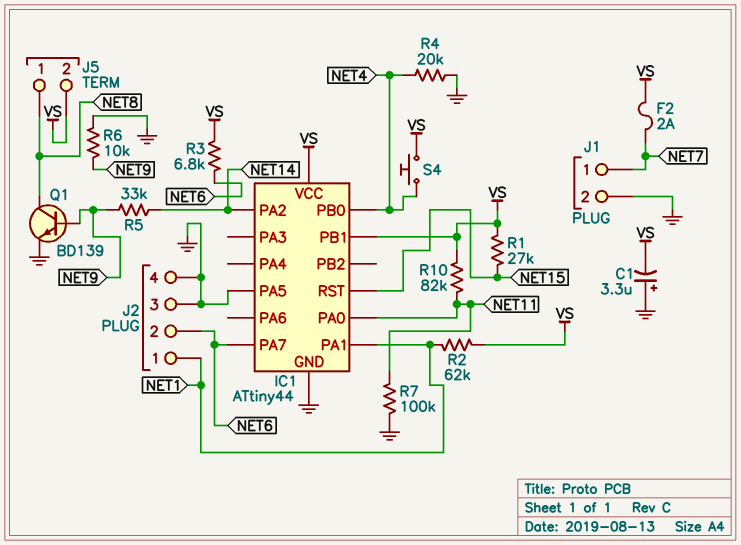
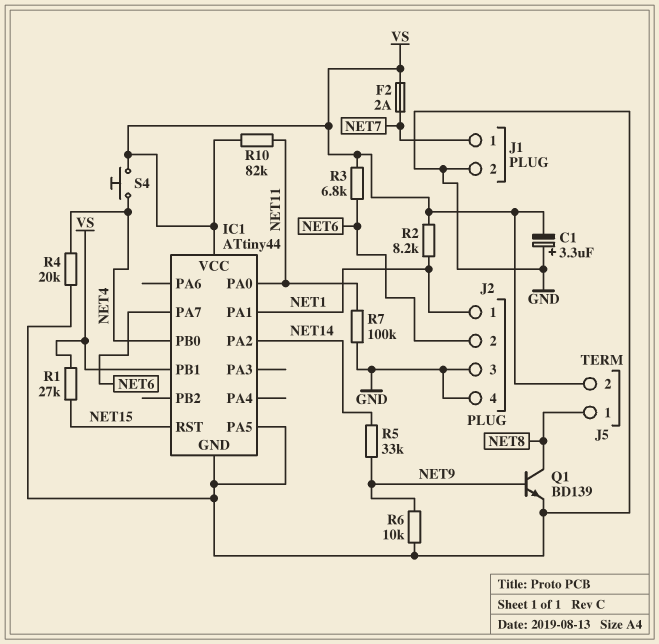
R2: 62k (NET1, VS) -> 8.2k (NET1, VS)

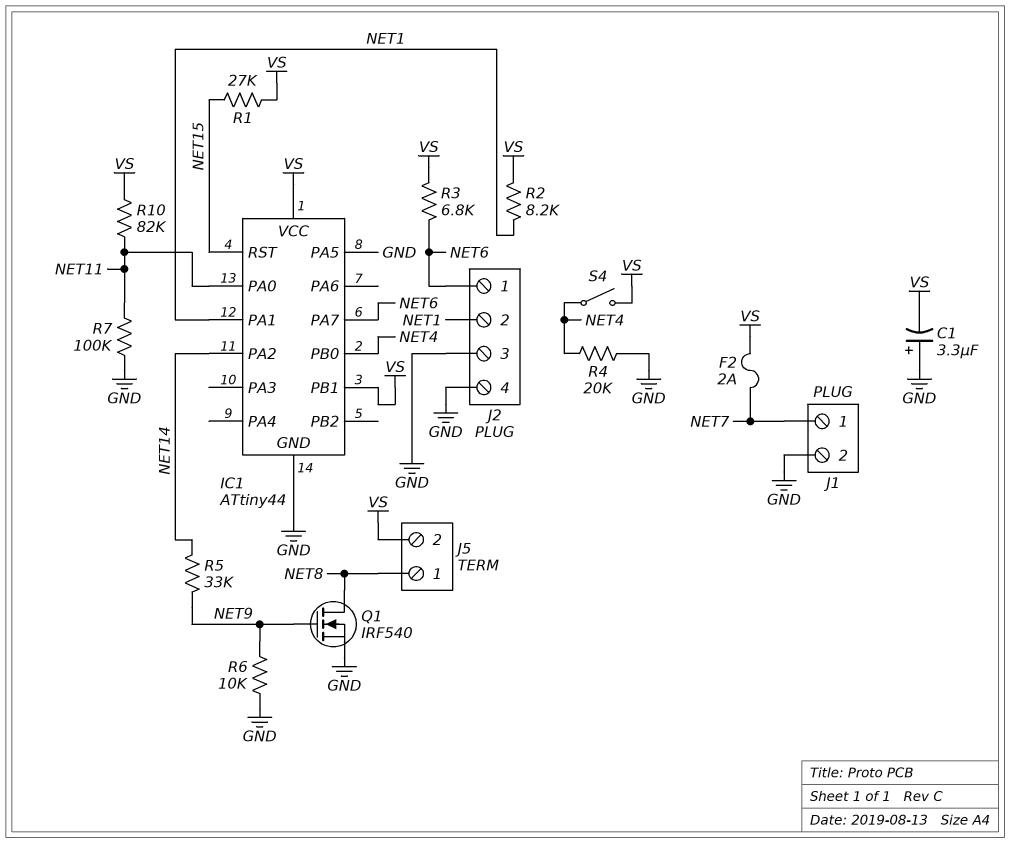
J2 pin 1: NET1 -> NET6
J2 pin 2: NET6 -> NET1
Q1: NPN BD139 (B NET9, C NET8, E GND) -> NMOS IRF540 (G NET9, D NET8, S GND)
S4: button (NET4, VS) -> switch (NET4, VS)

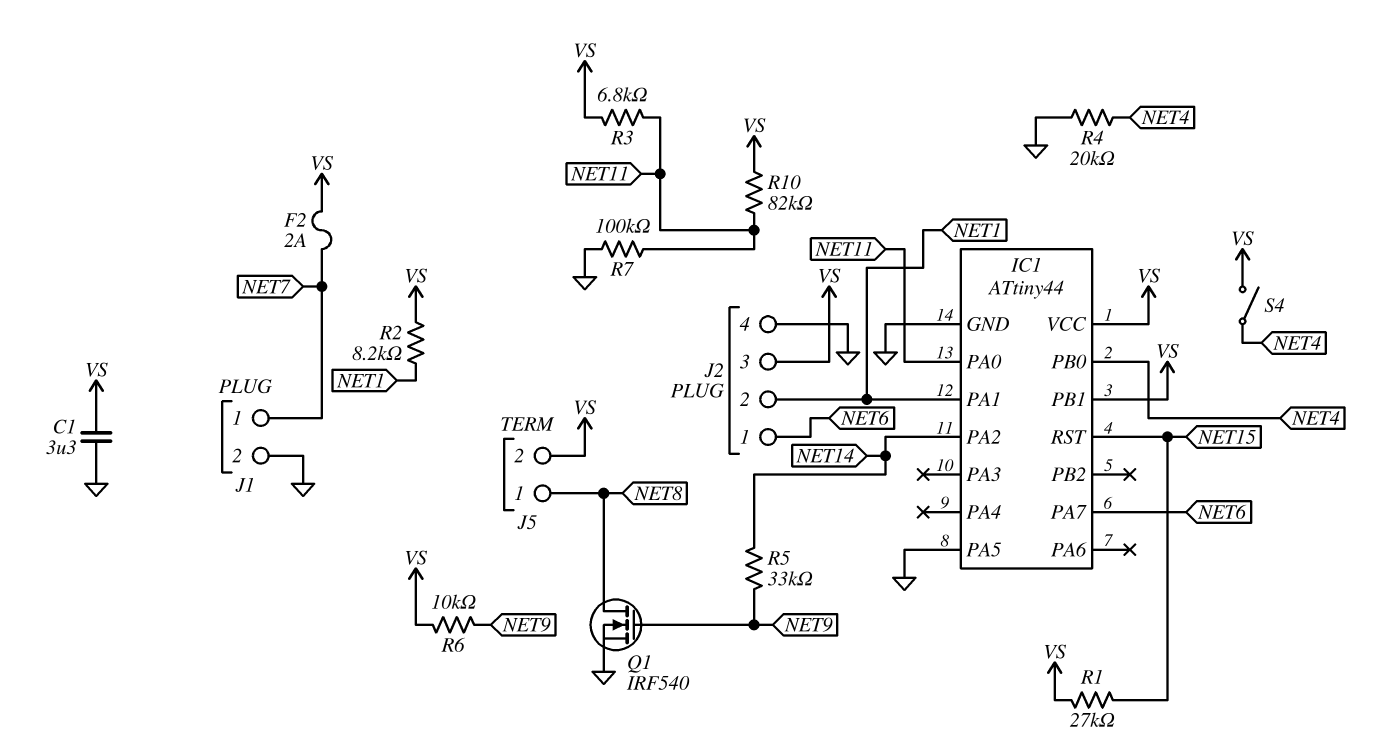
C1: 3.3uF (plus GND, minus VS) -> 3.3uF (GND, VS)
J2 pin 3: GND -> VS
R3: 6.8k (NET6, VS) -> 6.8k (NET11, VS)
R6: 10k (GND, NET9) -> 10k (NET9, VS)

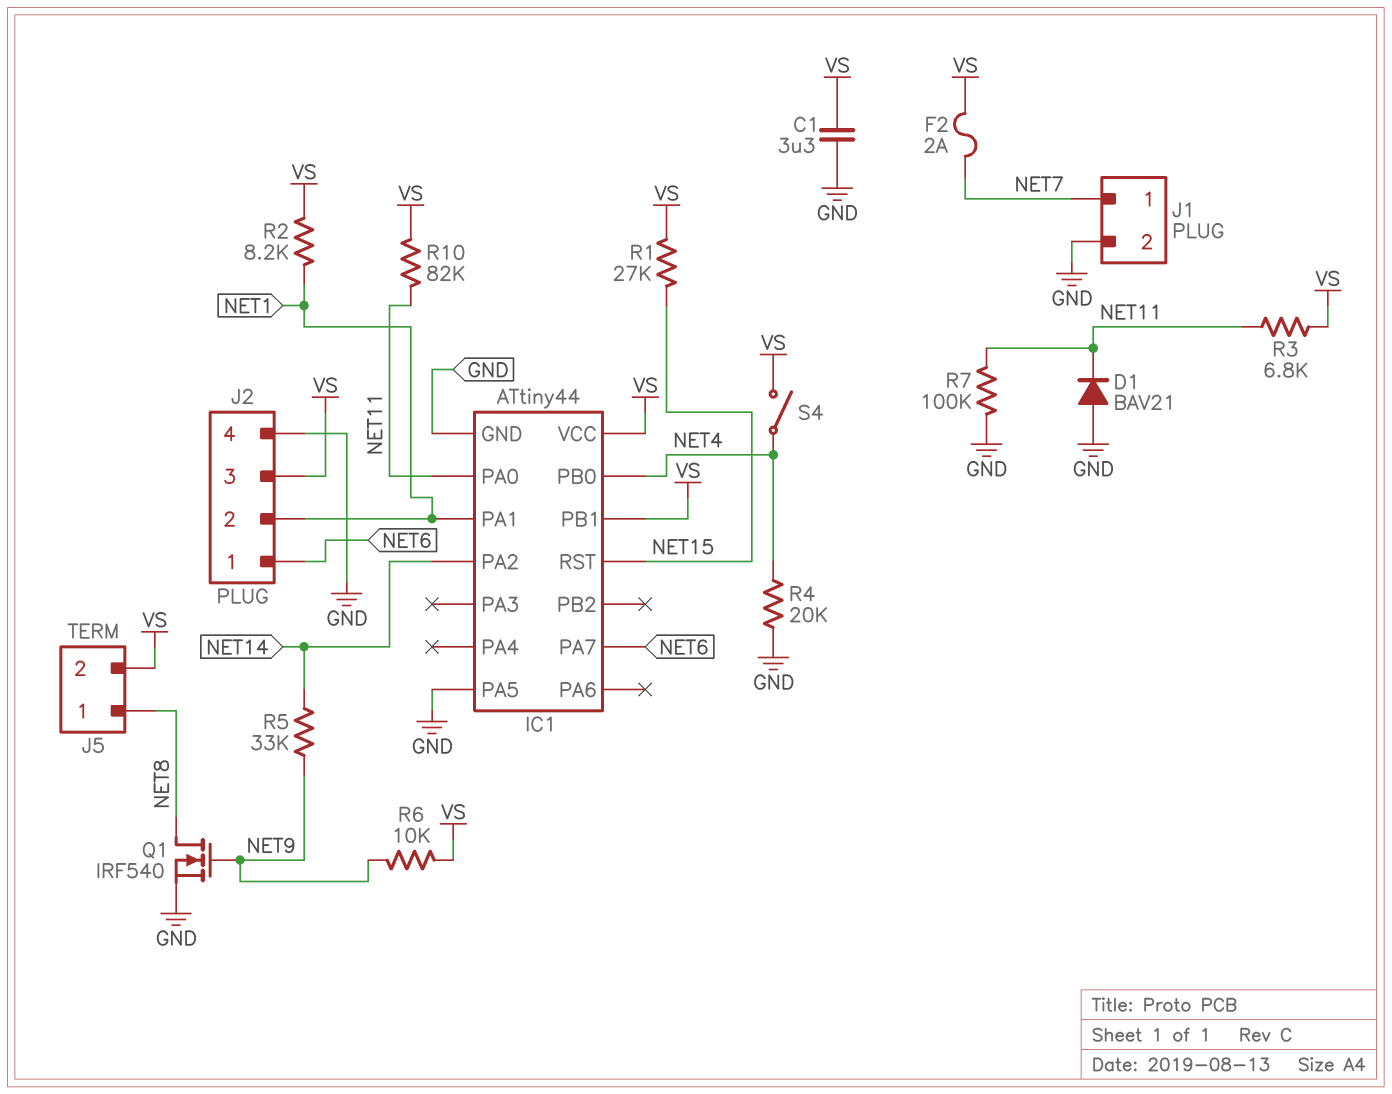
D1: none -> diode BAV21 (A GND, K NET11)

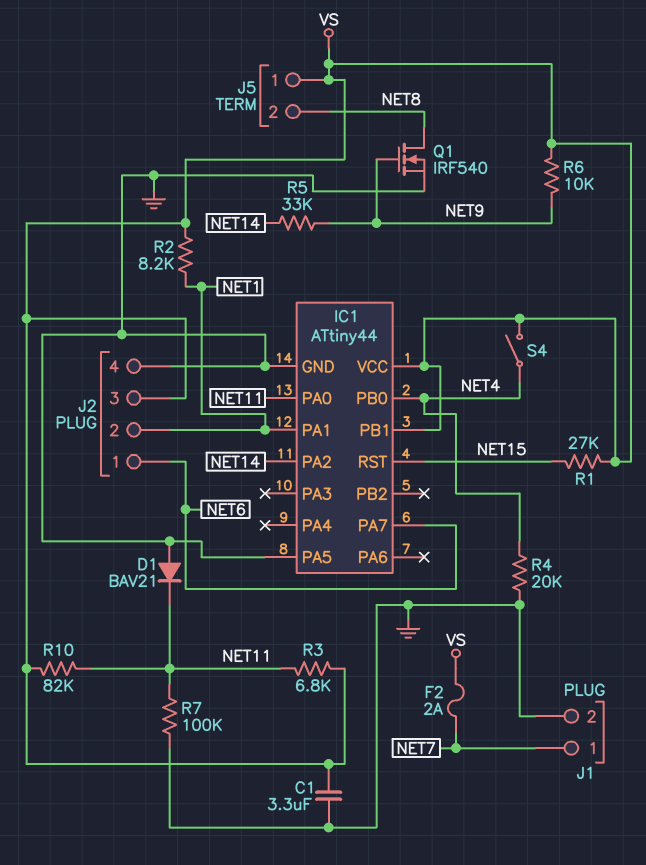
J5 pin 1: NET8 -> VS
J5 pin 2: VS -> NET8

